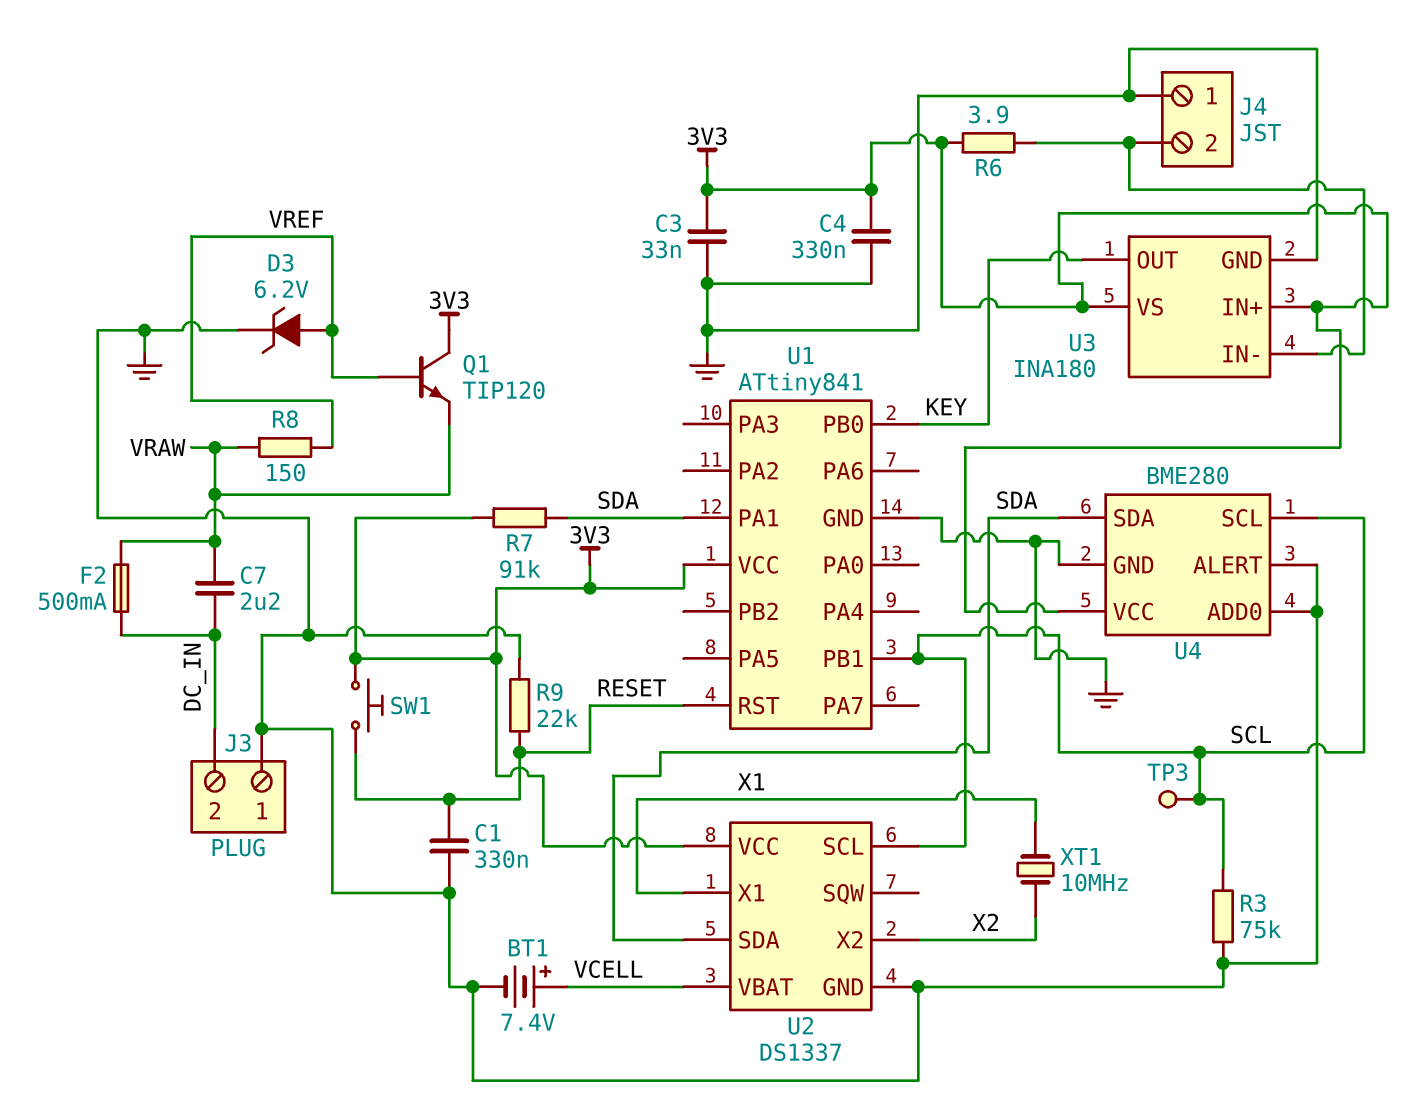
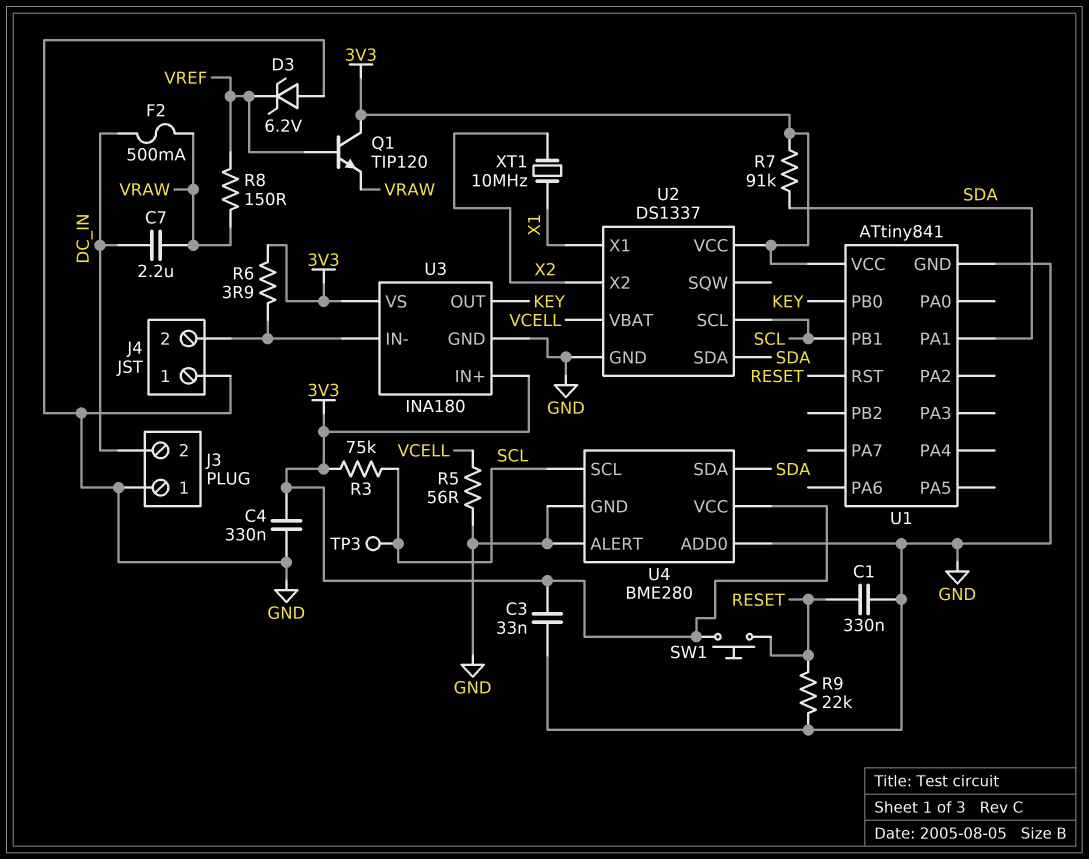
BT1: 7.4V (plus VCELL, minus GND) -> none
D3: zener 6.2V (A VREF, K GND) -> zener 6.2V (A GND, K VREF)
R3: 75k (GND, SCL) -> 75k (3V3, SCL)
R5: none -> 56 (GND, VCELL)

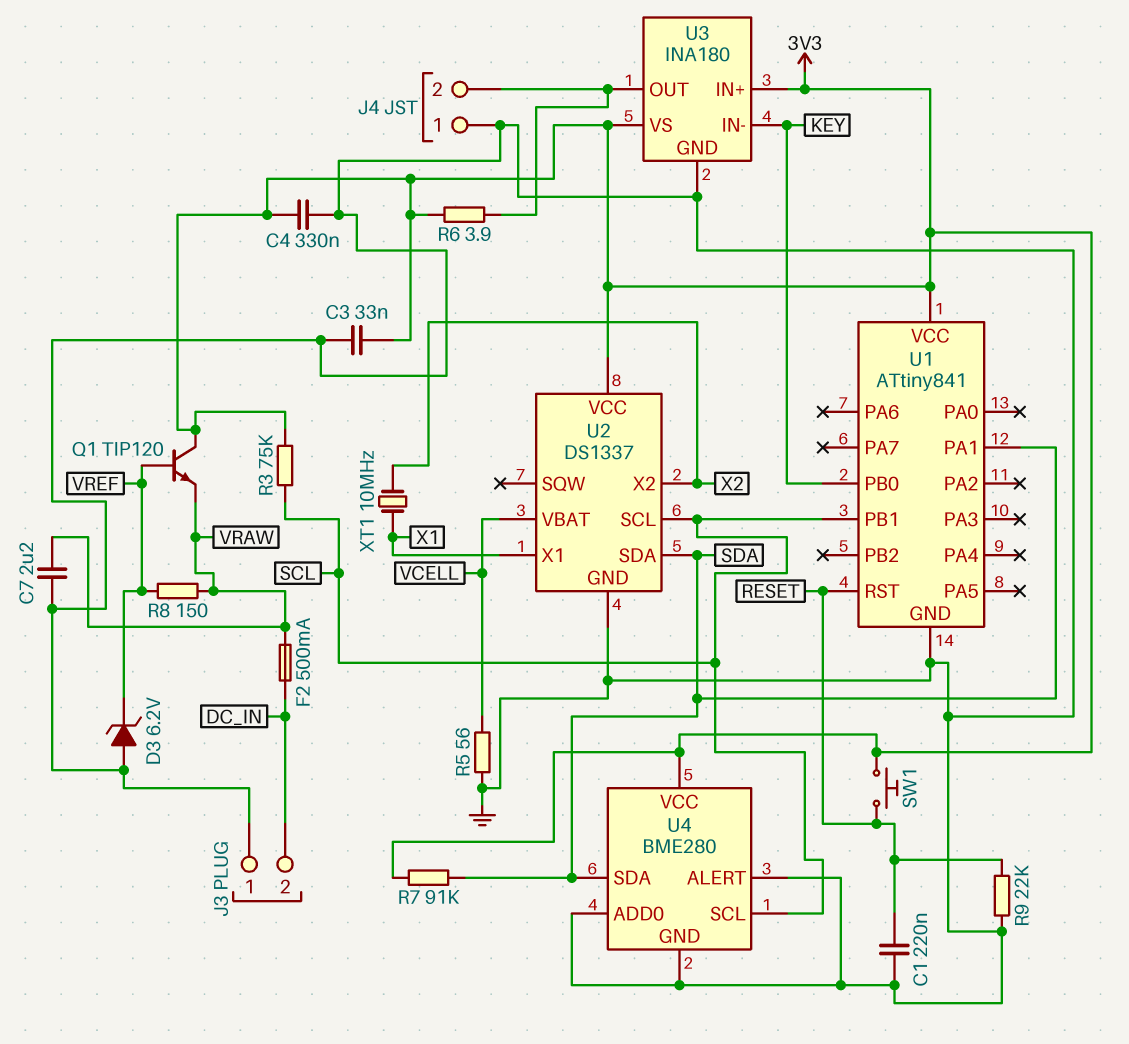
C1: 330nF (GND, RESET) -> 220nF (GND, RESET)
C7: 2.2uF (DC_IN, VRAW) -> 2.2uF (GND, VRAW)
TP3: test point (SCL) -> none
U3 pin IN-: J4/2 -> KEY
U3 pin OUT: KEY -> J4/2

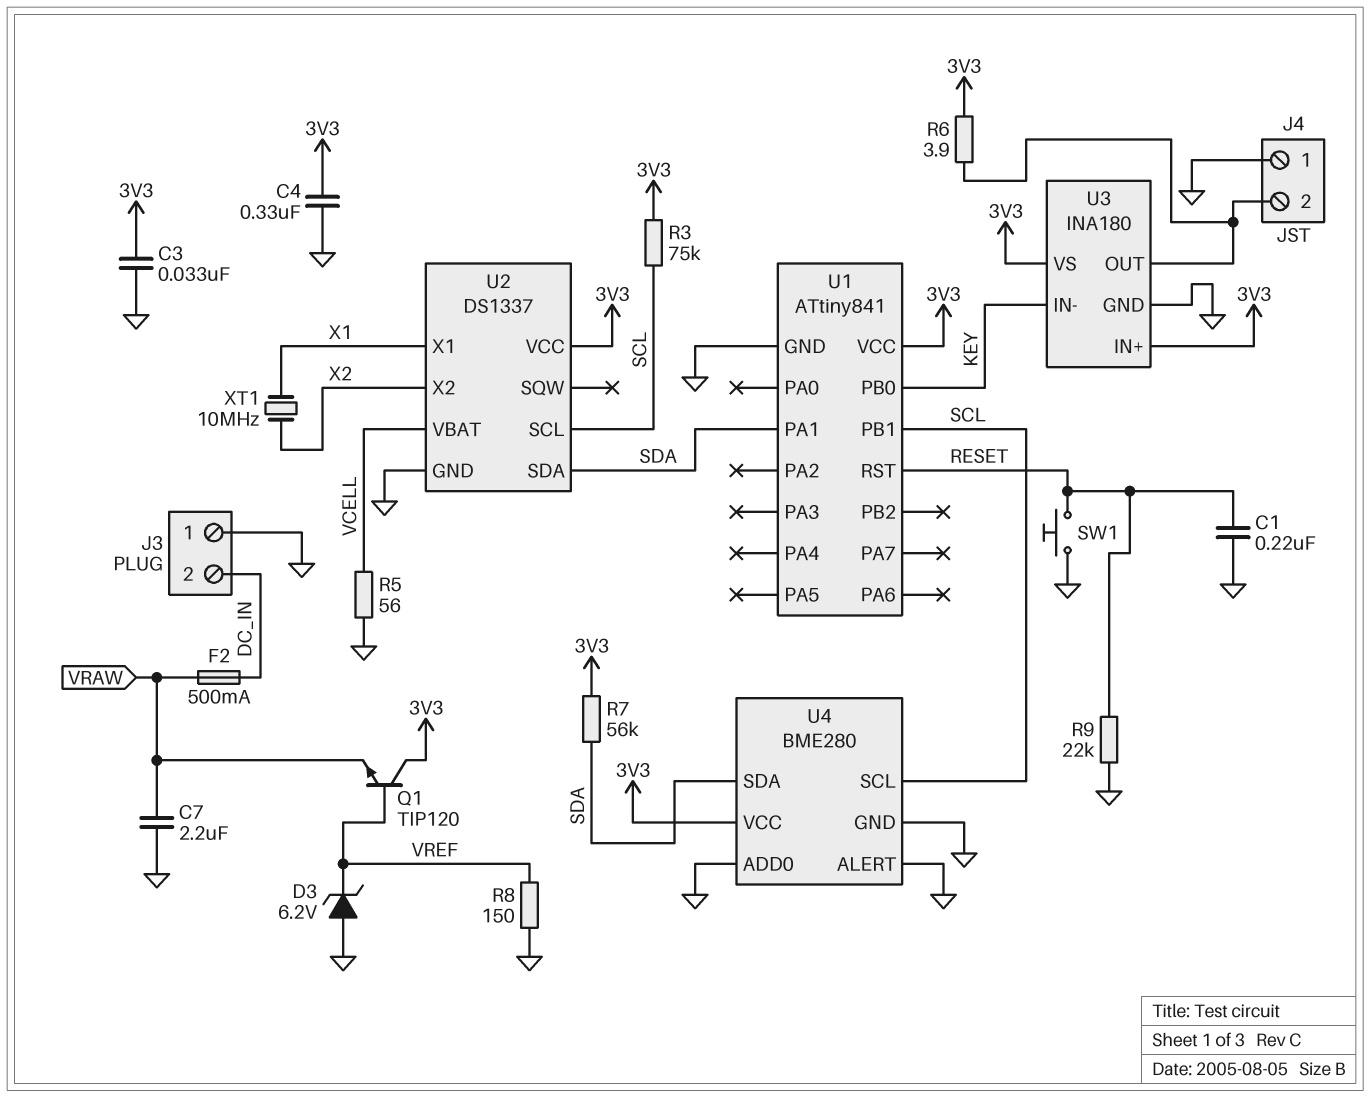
R7: 91k (3V3, SDA) -> 56k (3V3, SDA)
R8: 150 (VRAW, VREF) -> 150 (GND, VREF)
SW1: button (3V3, RESET) -> button (GND, RESET)

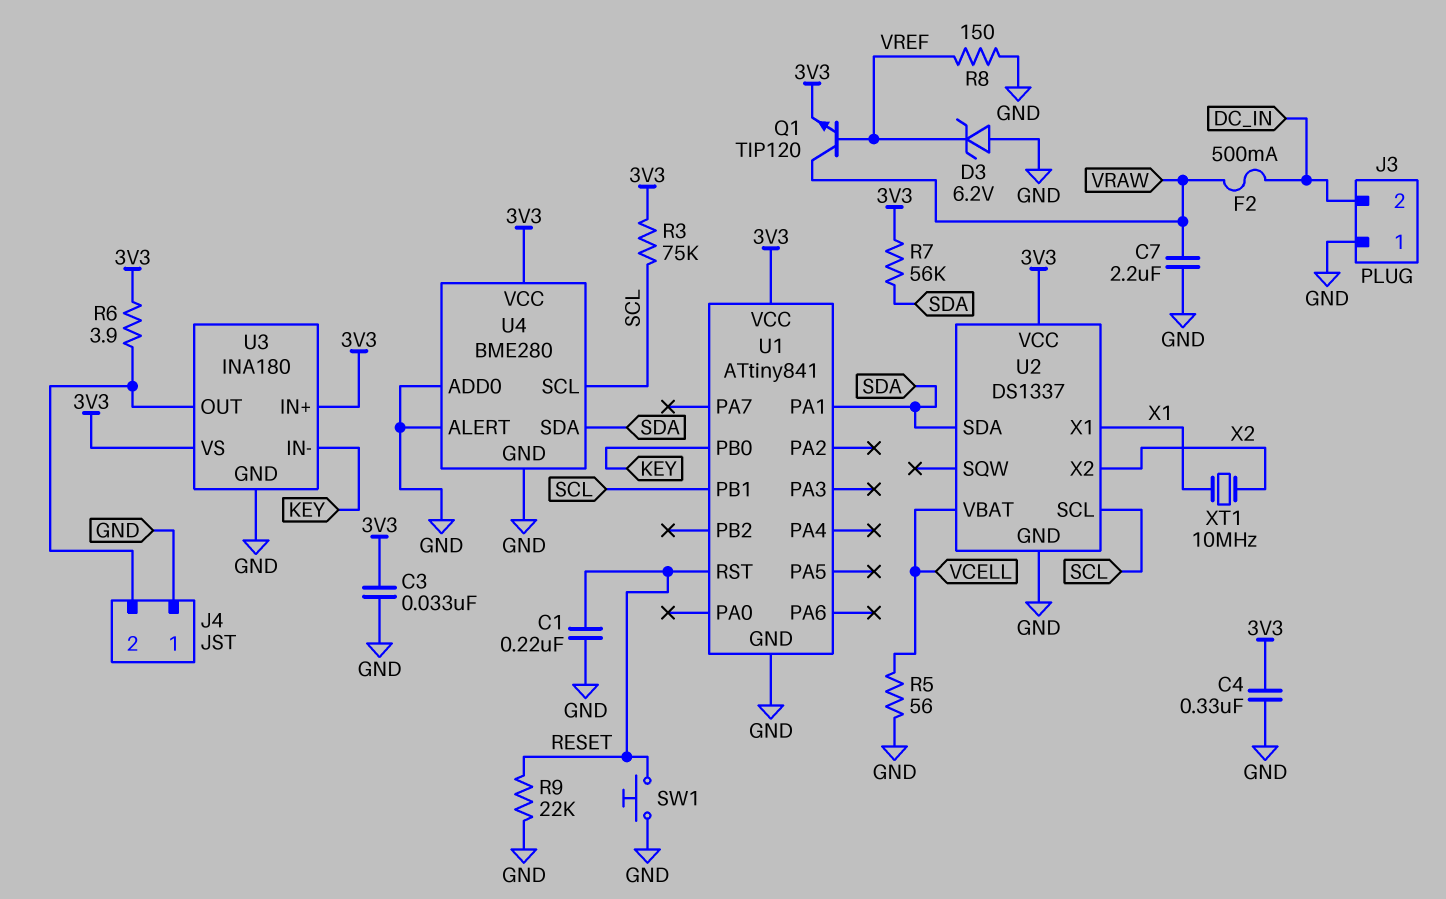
Q1: NPN TIP120 (B VREF, C 3V3, E VRAW) -> NPN TIP120 (B VREF, C VRAW, E 3V3)

